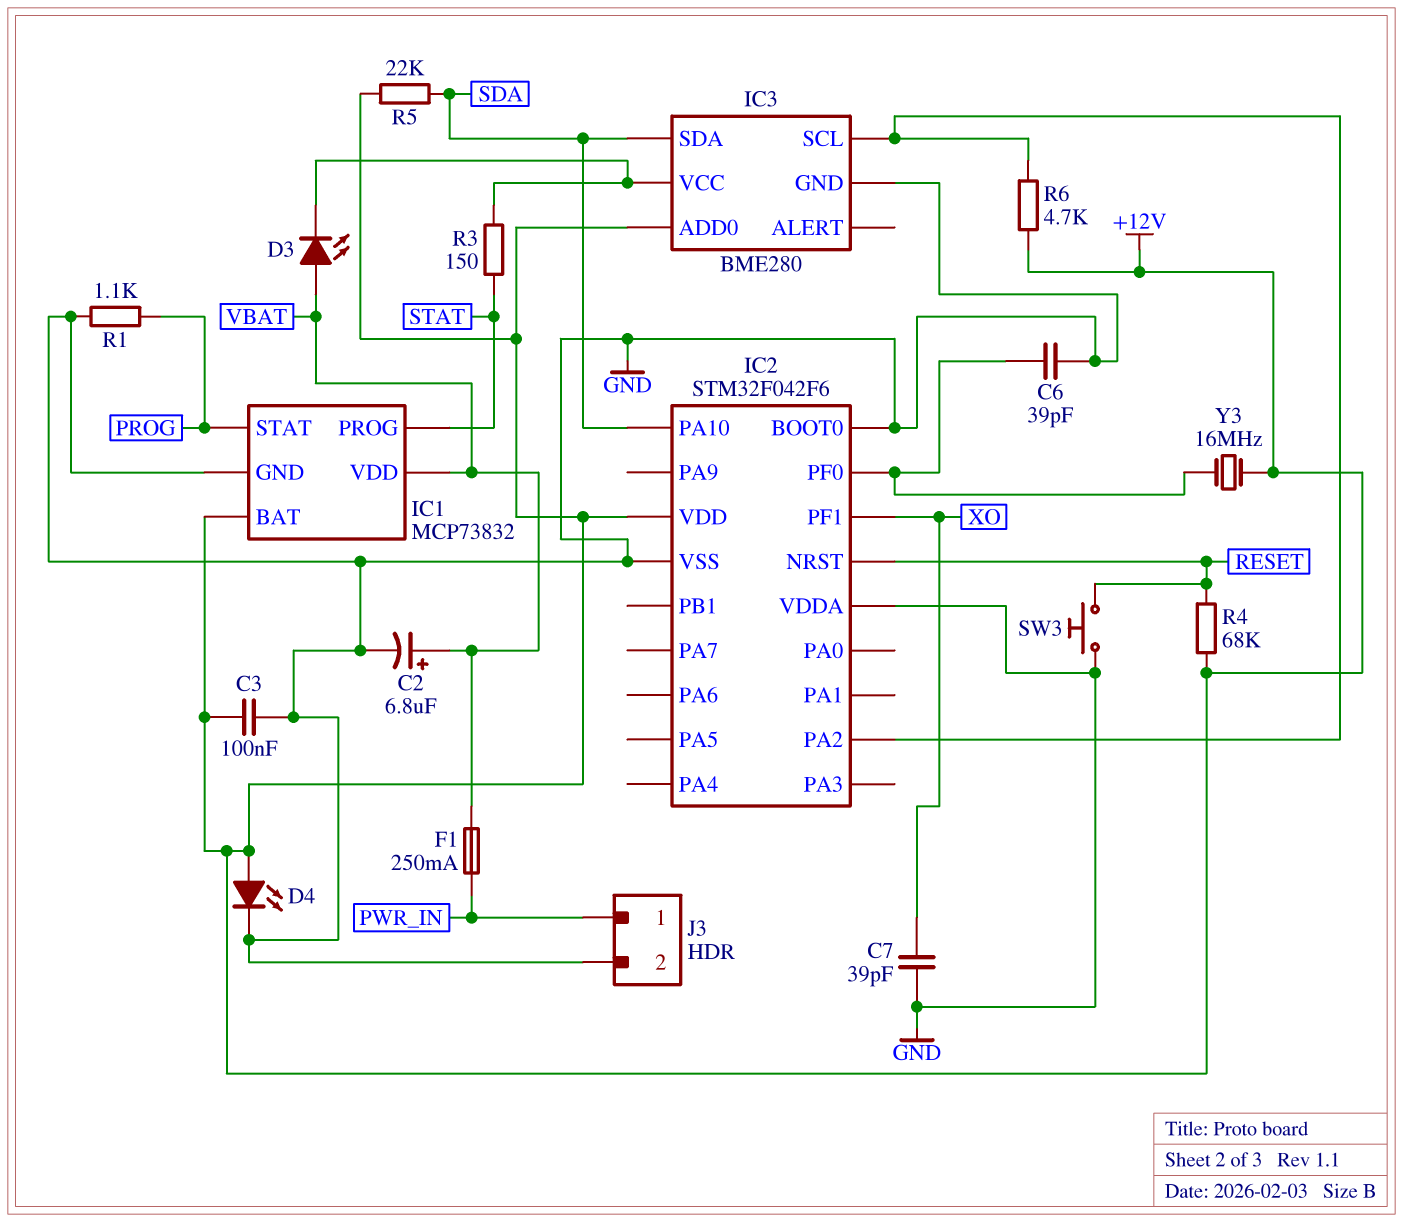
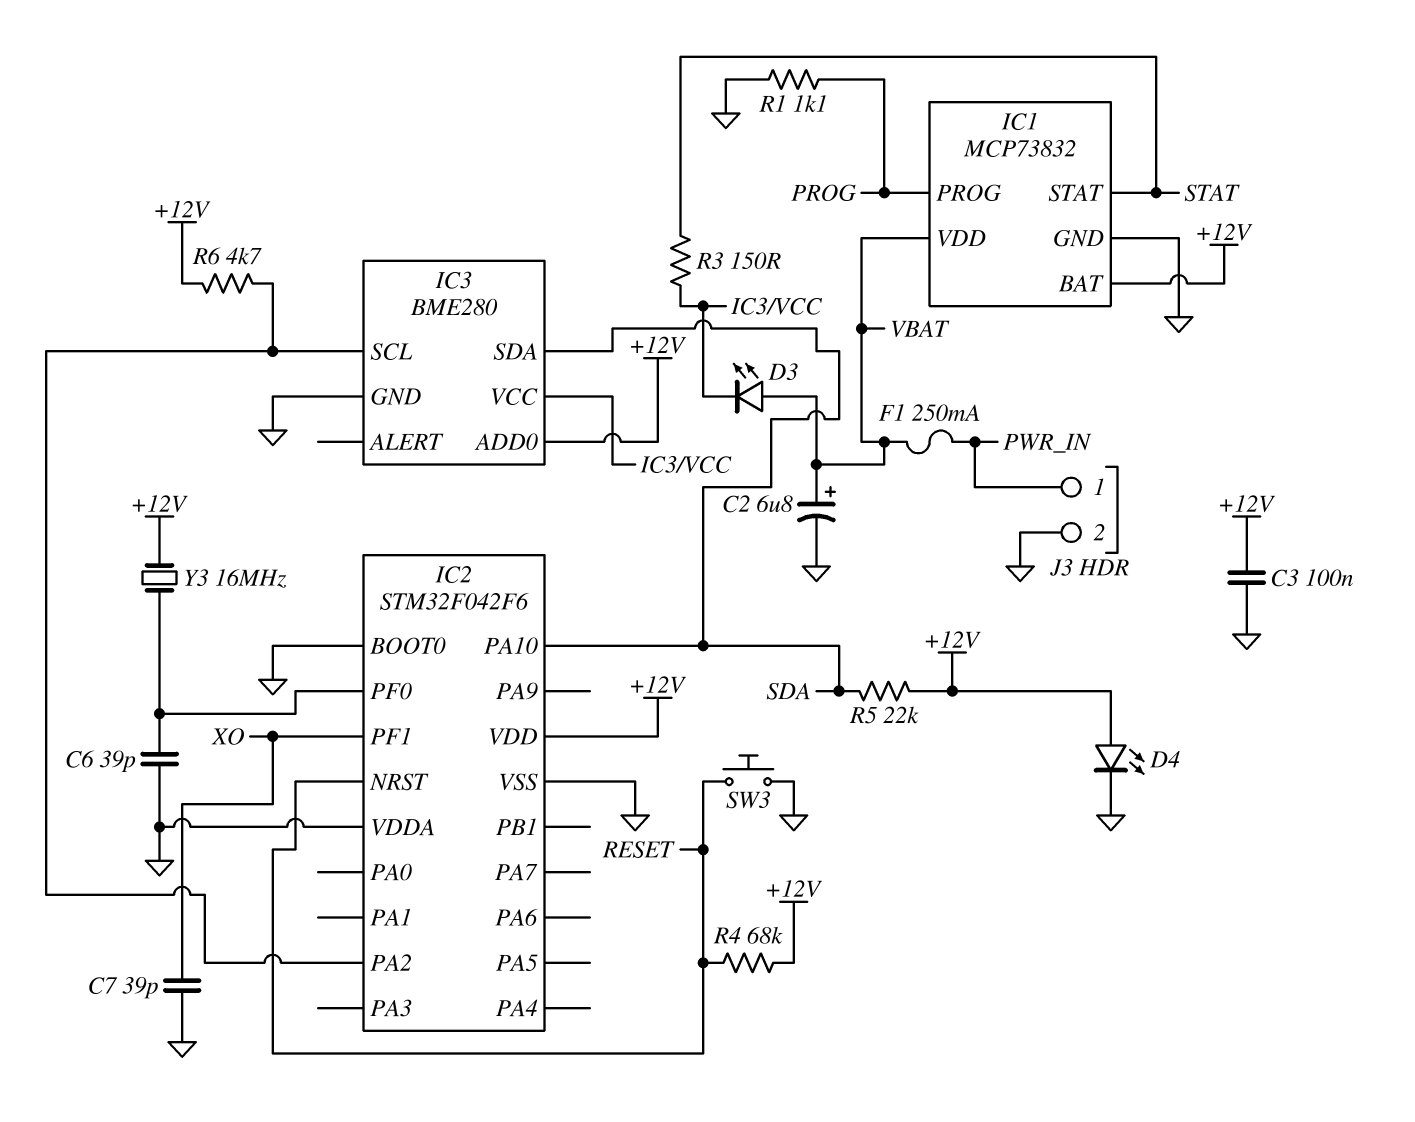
IC1 pin PROG: STAT -> PROG
IC1 pin STAT: PROG -> STAT

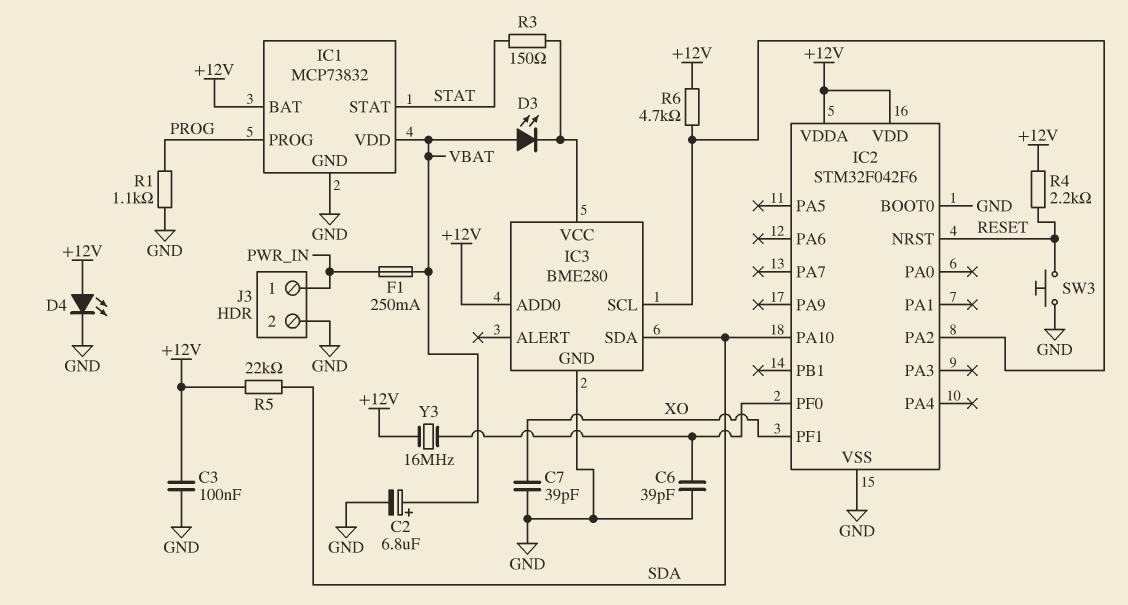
IC2 pin VDDA: GND -> +12V
R4: 68k (+12V, RESET) -> 2.2k (+12V, RESET)

